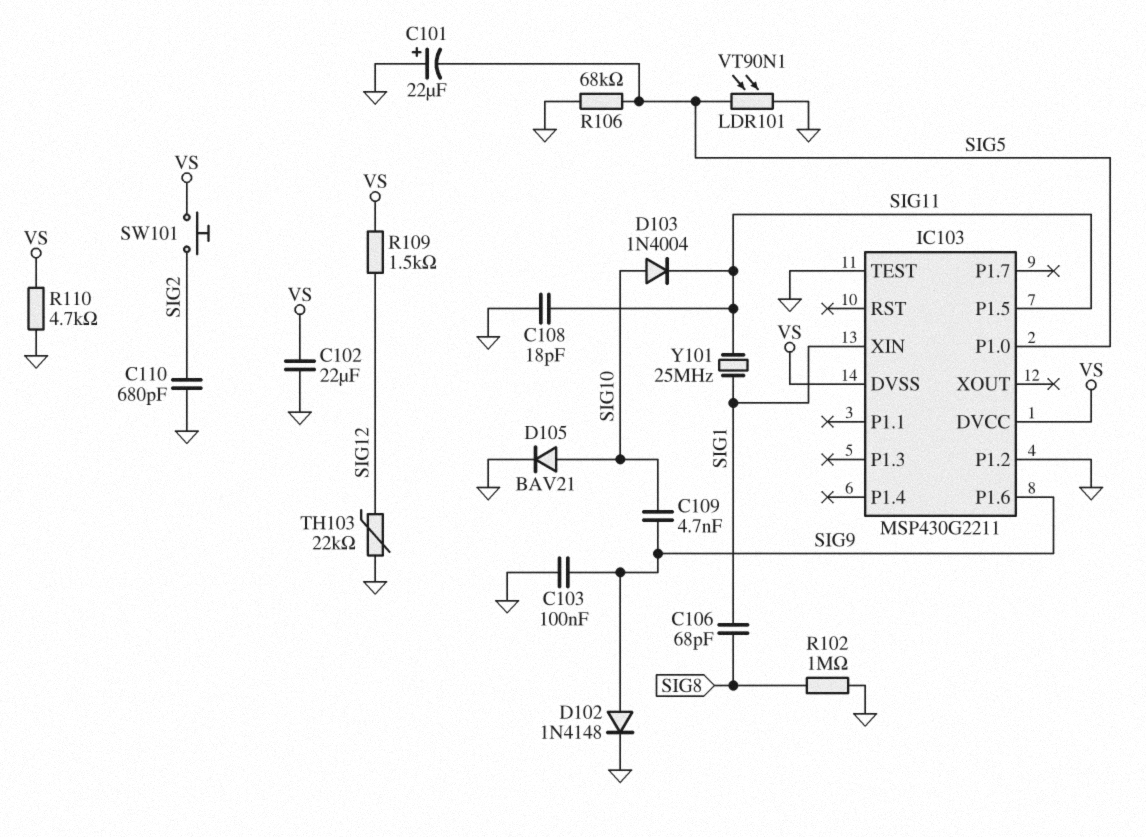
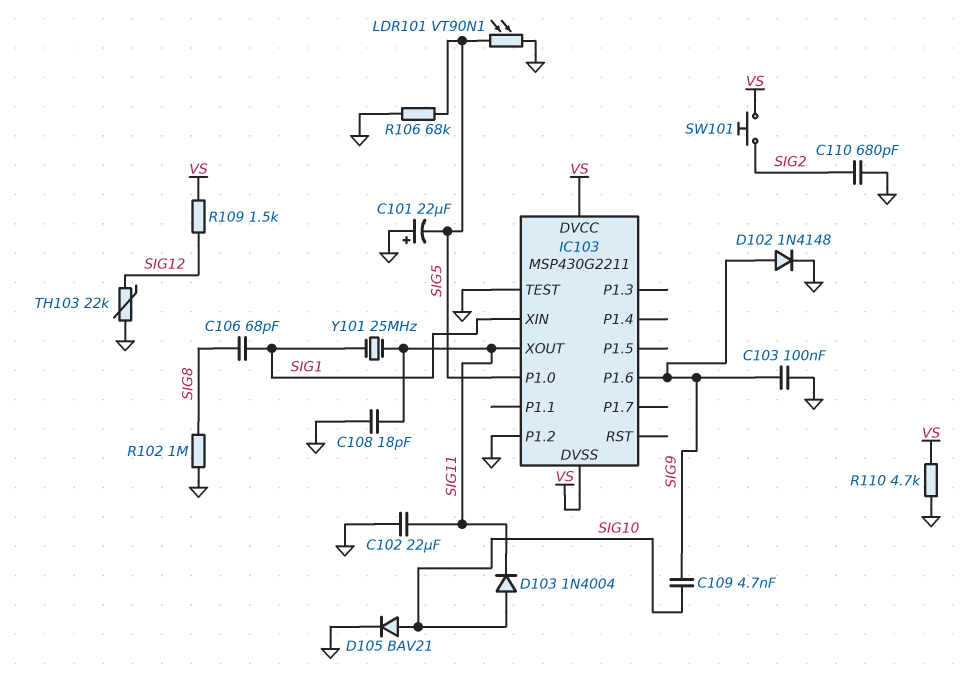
C102: 22uF (GND, VS) -> 22uF (GND, SIG11)
IC103 pin P1.5: SIG11 -> none
IC103 pin XOUT: none -> SIG11

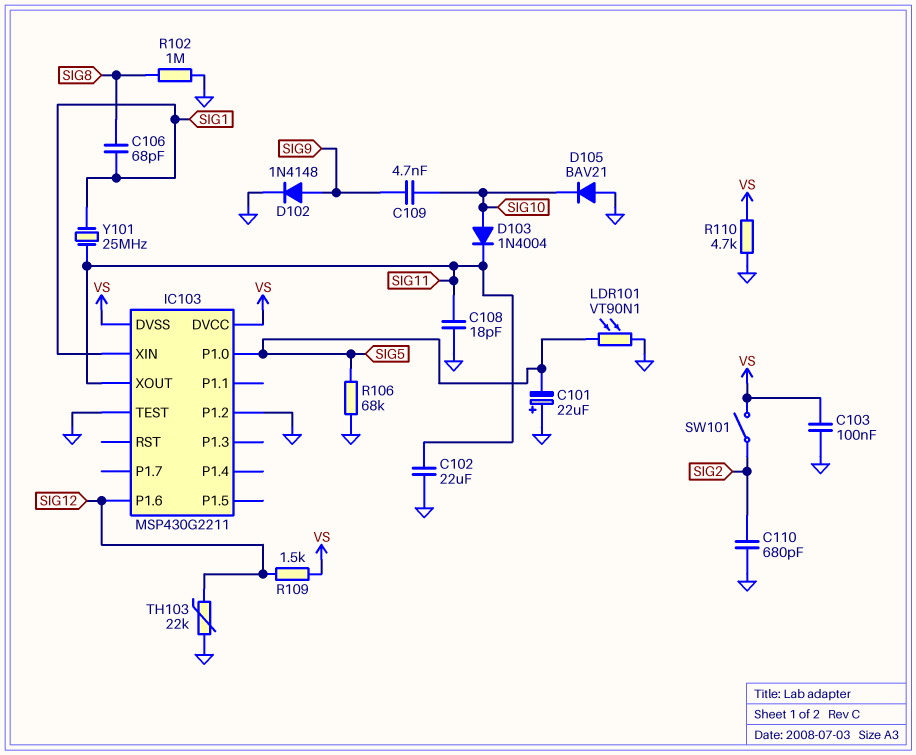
C103: 100nF (GND, SIG9) -> 100nF (GND, VS)
D105: diode BAV21 (A SIG10, K GND) -> diode BAV21 (A GND, K SIG10)
IC103 pin P1.6: SIG9 -> SIG12
SW101: button (SIG2, VS) -> switch (SIG2, VS)

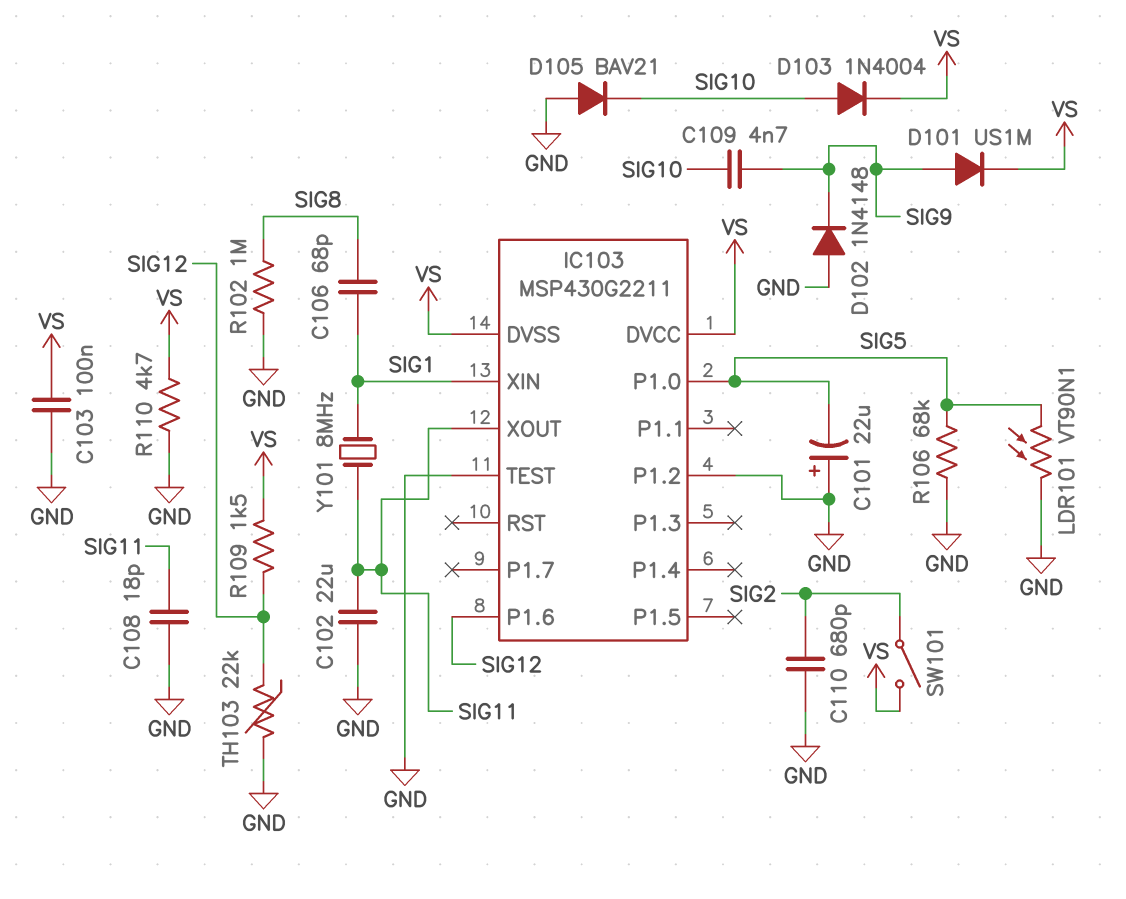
D101: none -> diode US1M (A SIG9, K VS)
D102: diode 1N4148 (A SIG9, K GND) -> diode 1N4148 (A GND, K SIG9)
D103: diode 1N4004 (A SIG10, K SIG11) -> diode 1N4004 (A SIG10, K VS)
Y101: 25MHz (SIG1, SIG11) -> 8MHz (SIG1, SIG11)

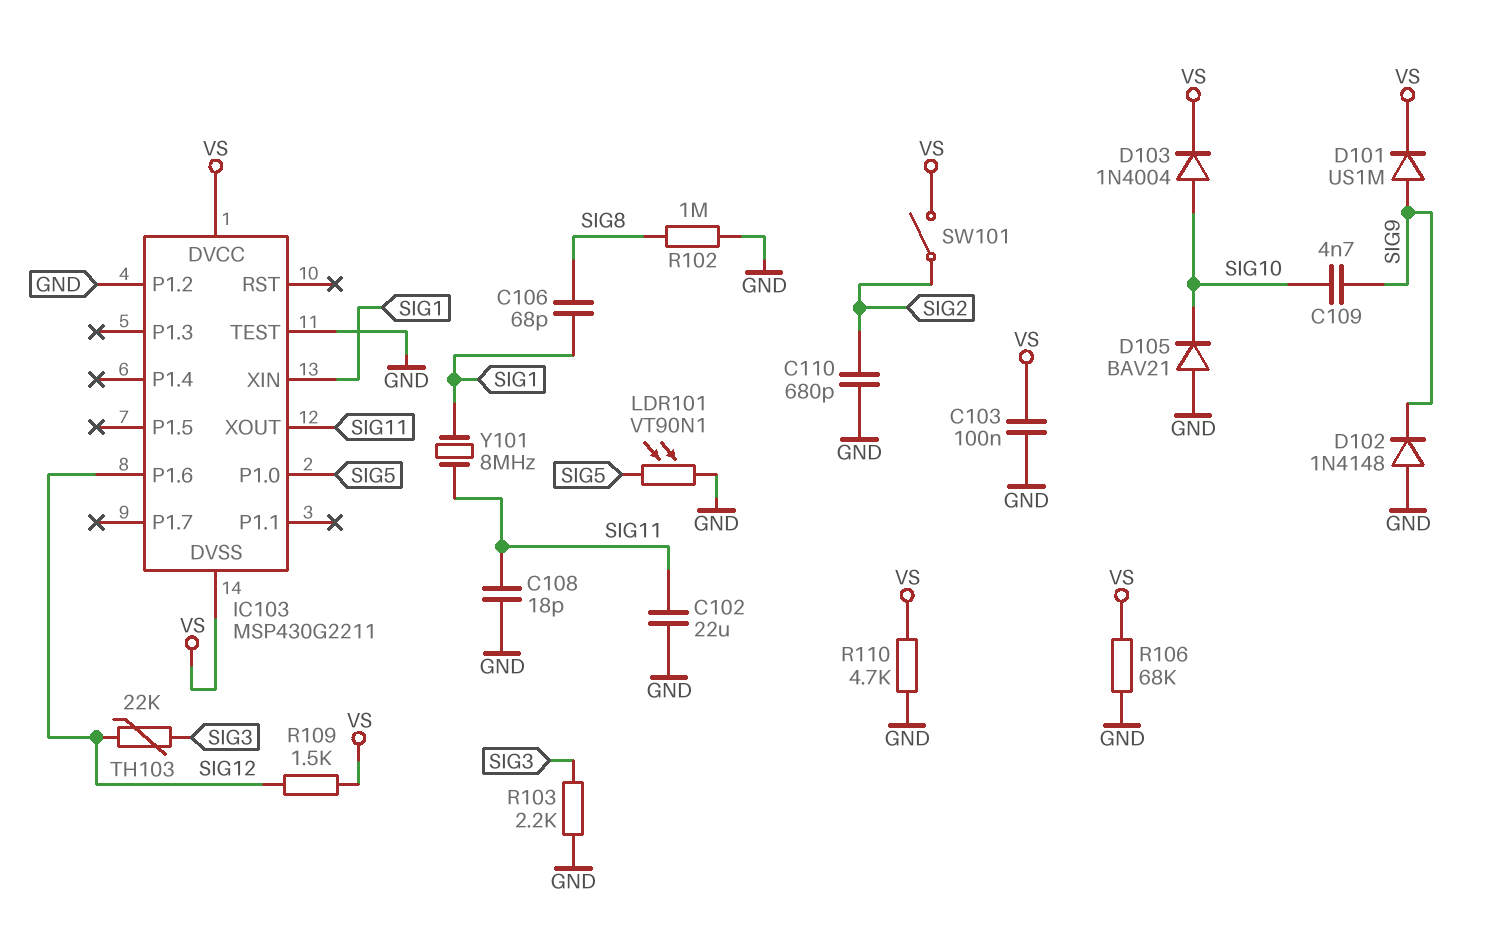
C101: 22uF (plus GND, minus SIG5) -> none
R103: none -> 2.2k (GND, SIG3)
R106: 68k (GND, SIG5) -> 68k (GND, VS)
TH103: 22k (GND, SIG12) -> 22k (SIG3, SIG12)

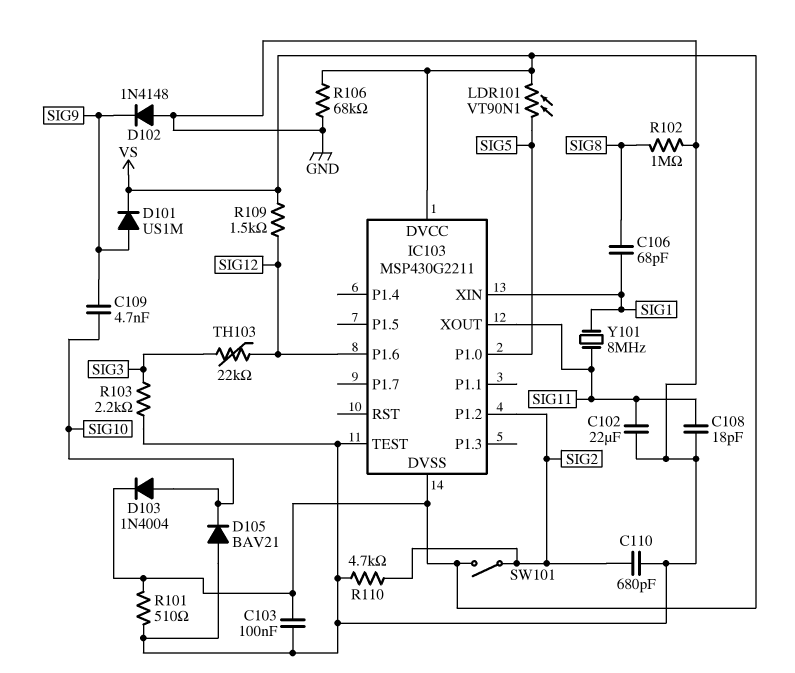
IC103 pin P1.2: GND -> SIG2
LDR101: VT90N1 (GND, SIG5) -> VT90N1 (SIG5, VS)
R101: none -> 510 (GND, VS)
R110: 4.7k (GND, VS) -> 4.7k (GND, SIG2)

